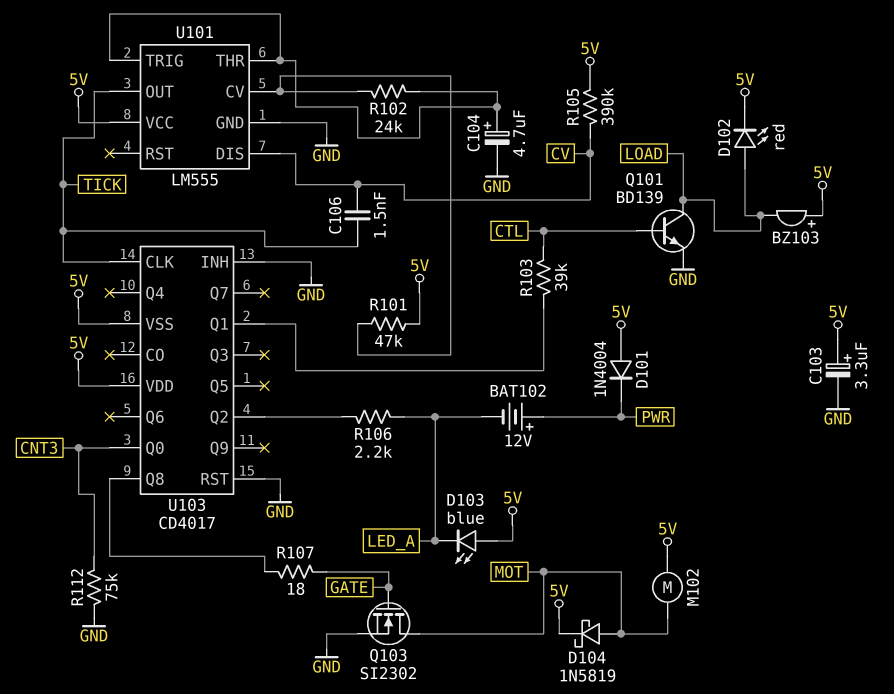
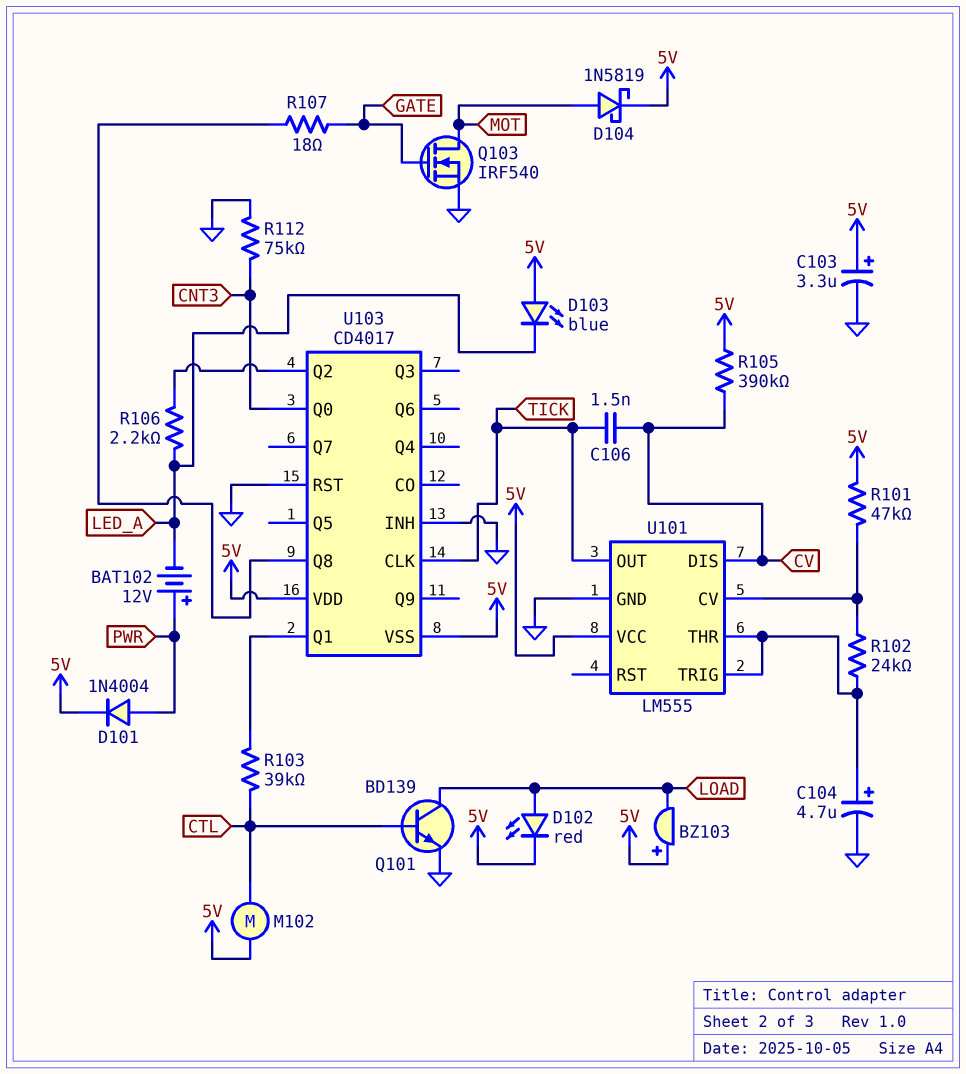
D101: diode 1N4004 (A 5V, K PWR) -> diode 1N4004 (A PWR, K 5V)
M102: motor (5V, MOT) -> motor (5V, CTL)
Q103: NMOS SI2302 (G GATE, D MOT, S GND) -> NMOS IRF540 (G GATE, D MOT, S GND)

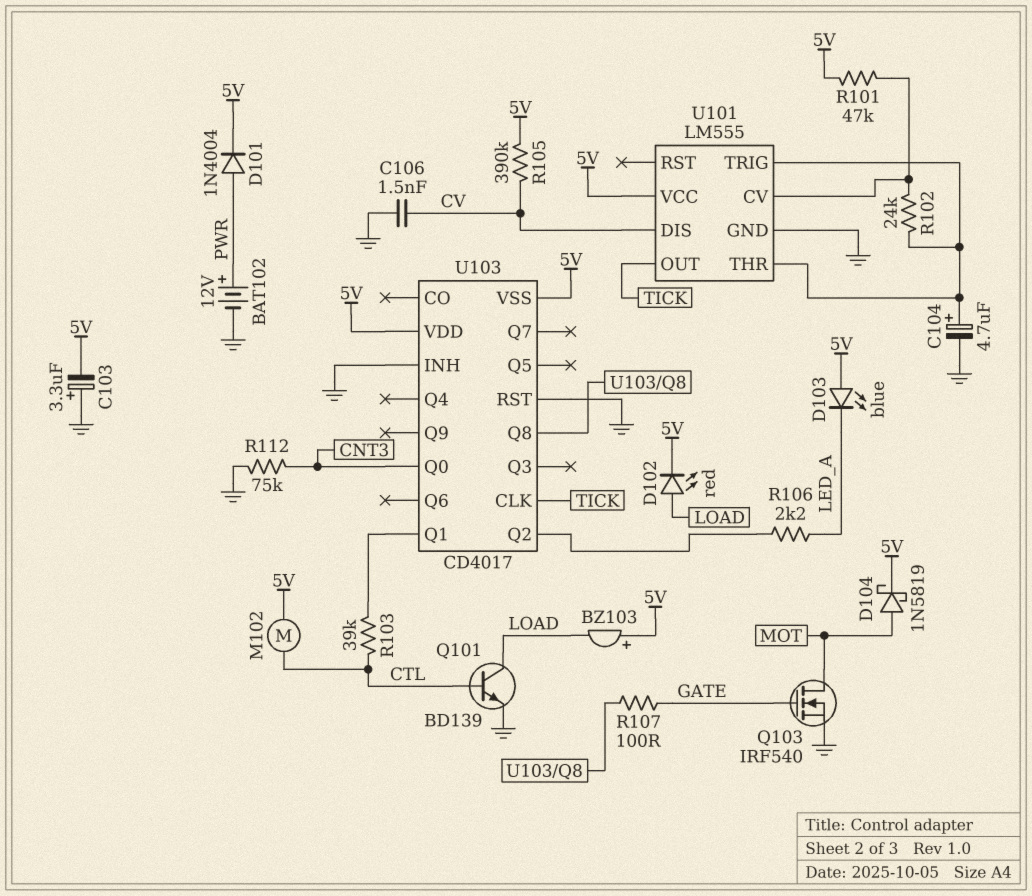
BAT102: 12V (plus PWR, minus LED_A) -> 12V (plus PWR, minus GND)
C103: 3.3uF (plus 5V, minus GND) -> 3.3uF (plus GND, minus 5V)
C106: 1.5nF (CV, TICK) -> 1.5nF (CV, GND)
R107: 18 (GATE, U103/Q8) -> 100 (GATE, U103/Q8)

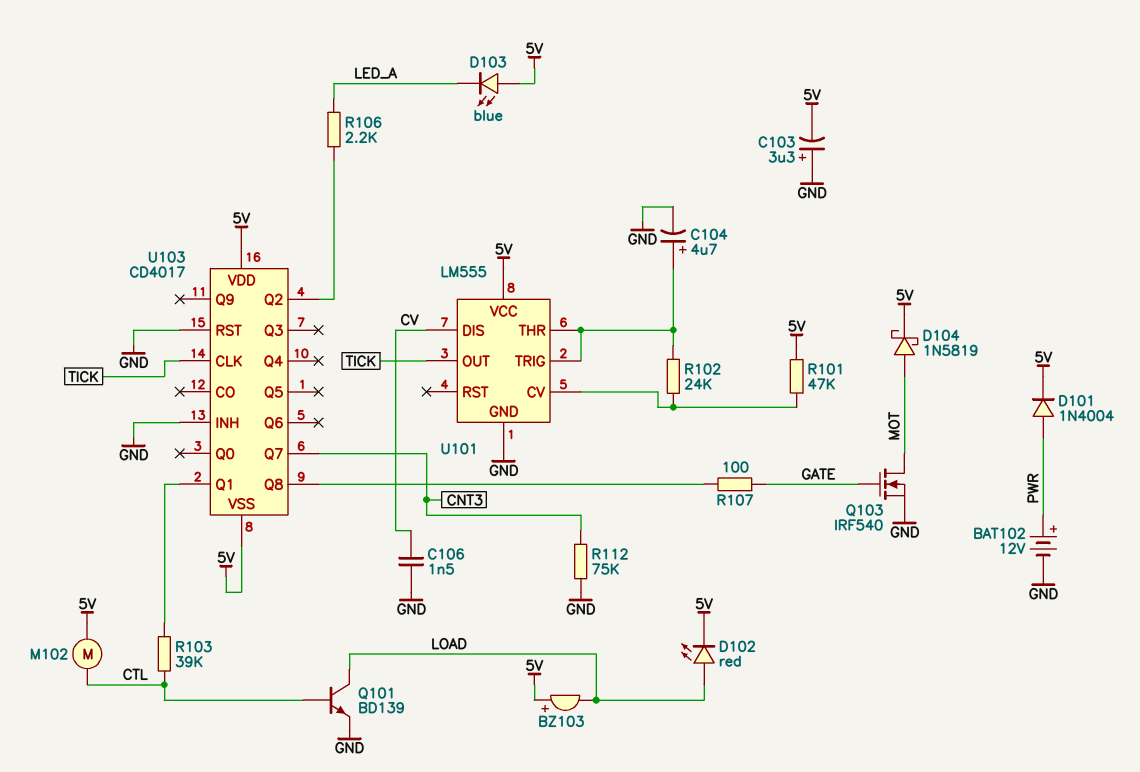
R105: 390k (5V, CV) -> none
U103 pin Q0: CNT3 -> none
U103 pin Q7: none -> CNT3

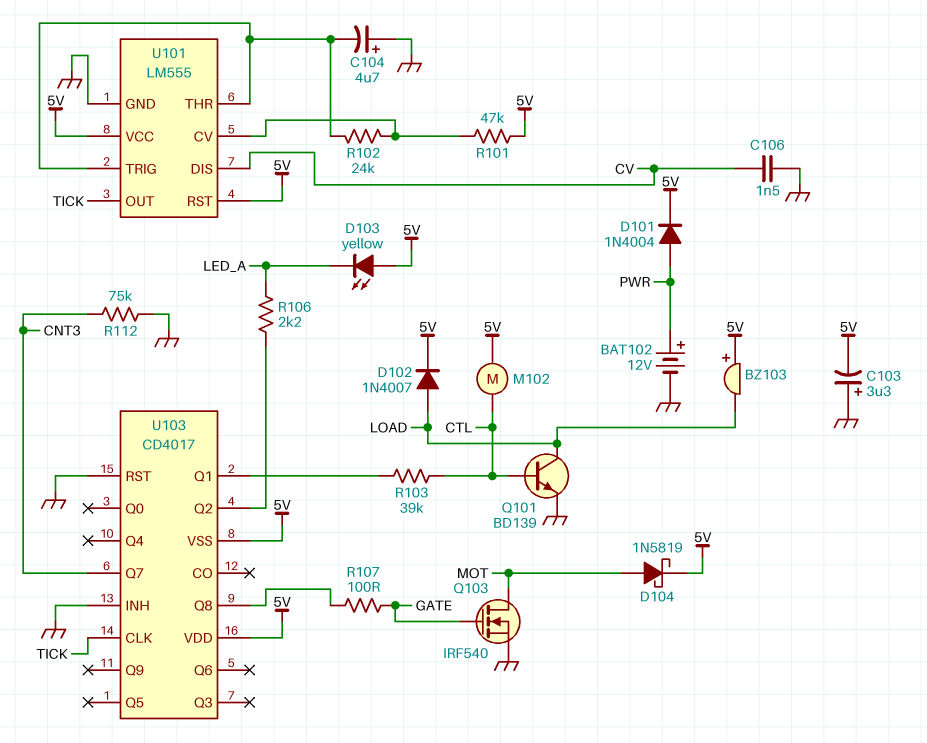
C104: 4.7uF (plus U101/THR, minus GND) -> 4.7uF (plus GND, minus U101/THR)
D102: LED red (A LOAD, K 5V) -> diode 1N4007 (A LOAD, K 5V)
D103: LED blue (A 5V, K LED_A) -> LED yellow (A 5V, K LED_A)
U101 pin RST: none -> 5V

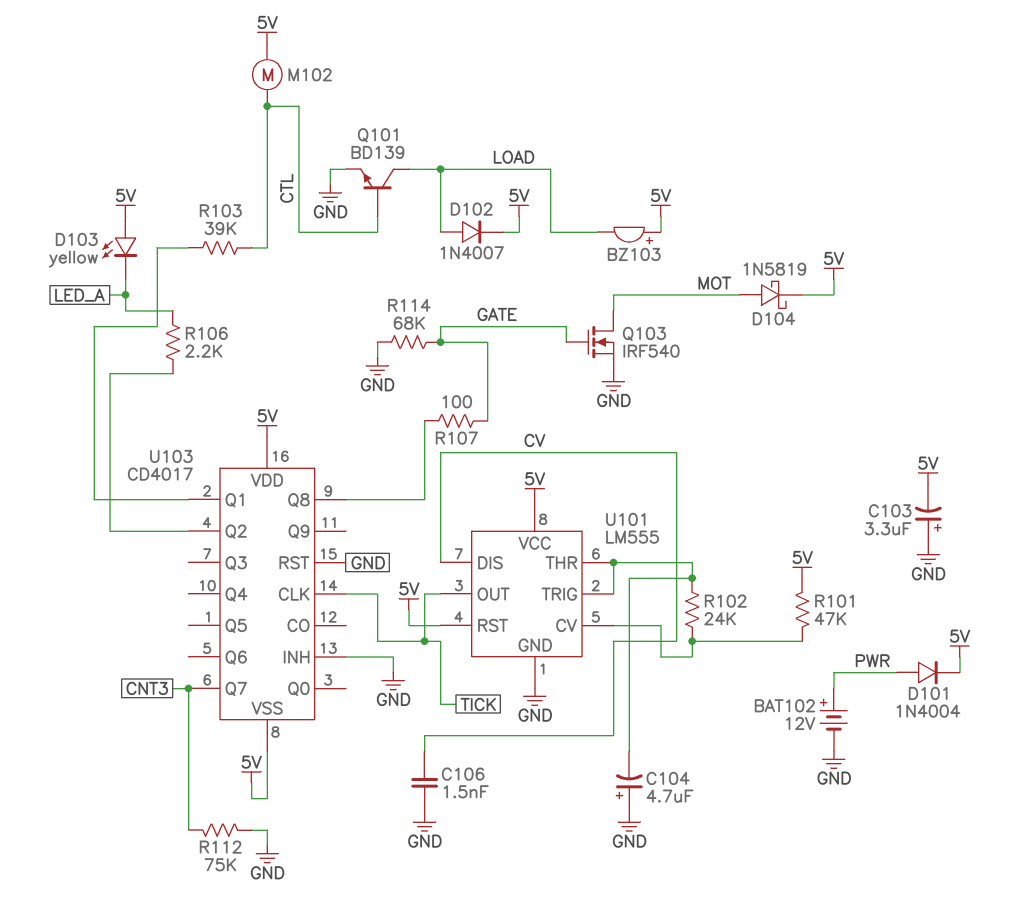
R114: none -> 68k (GATE, GND)

